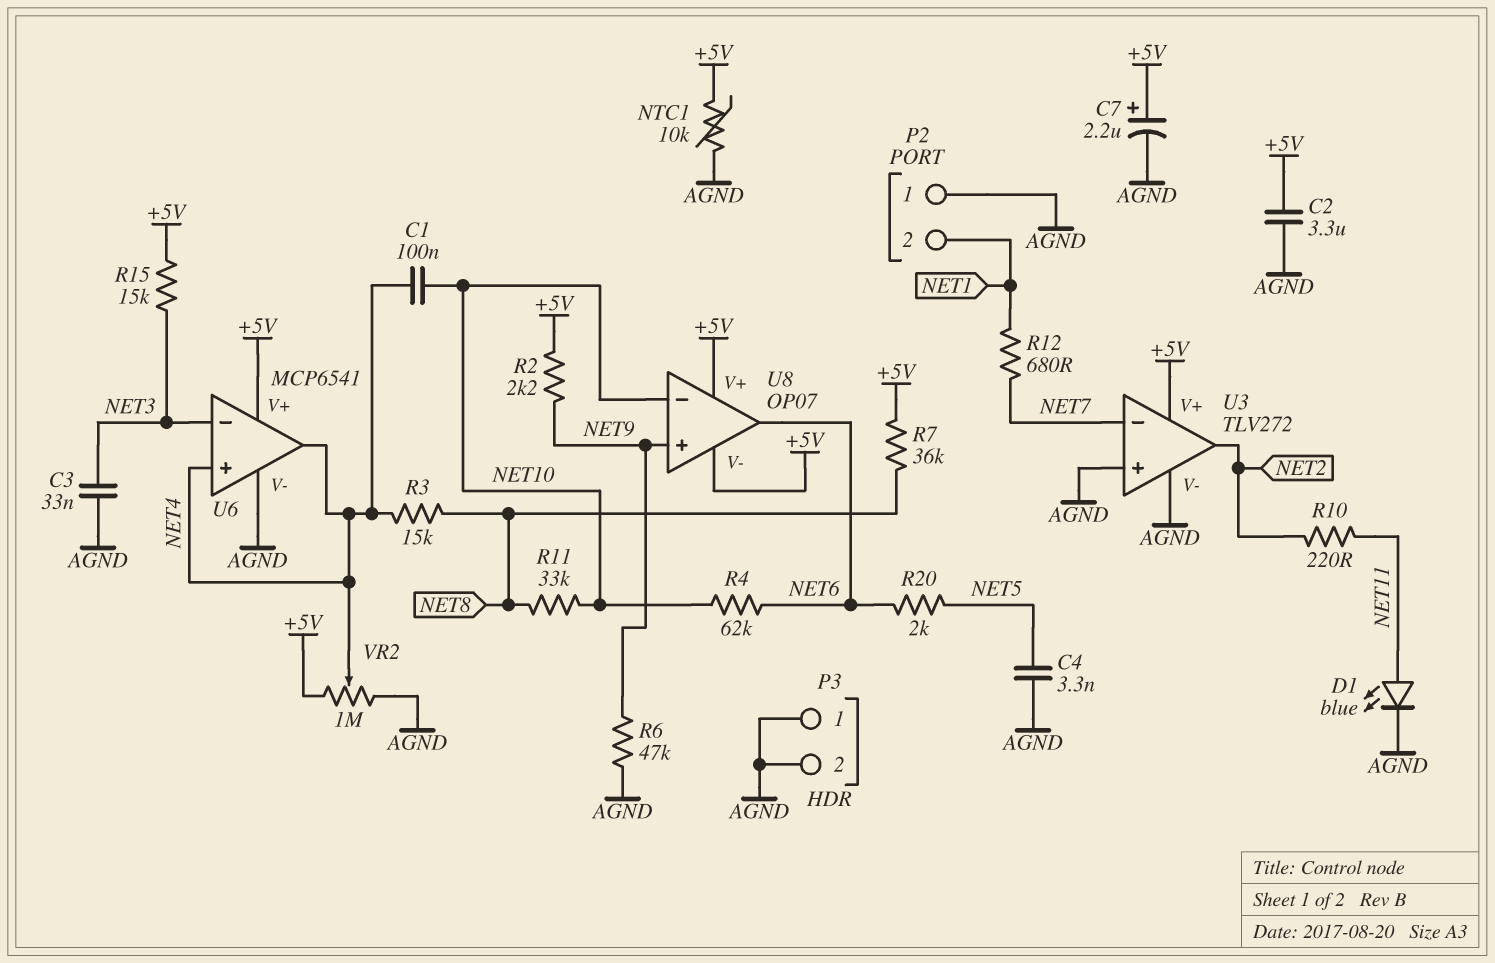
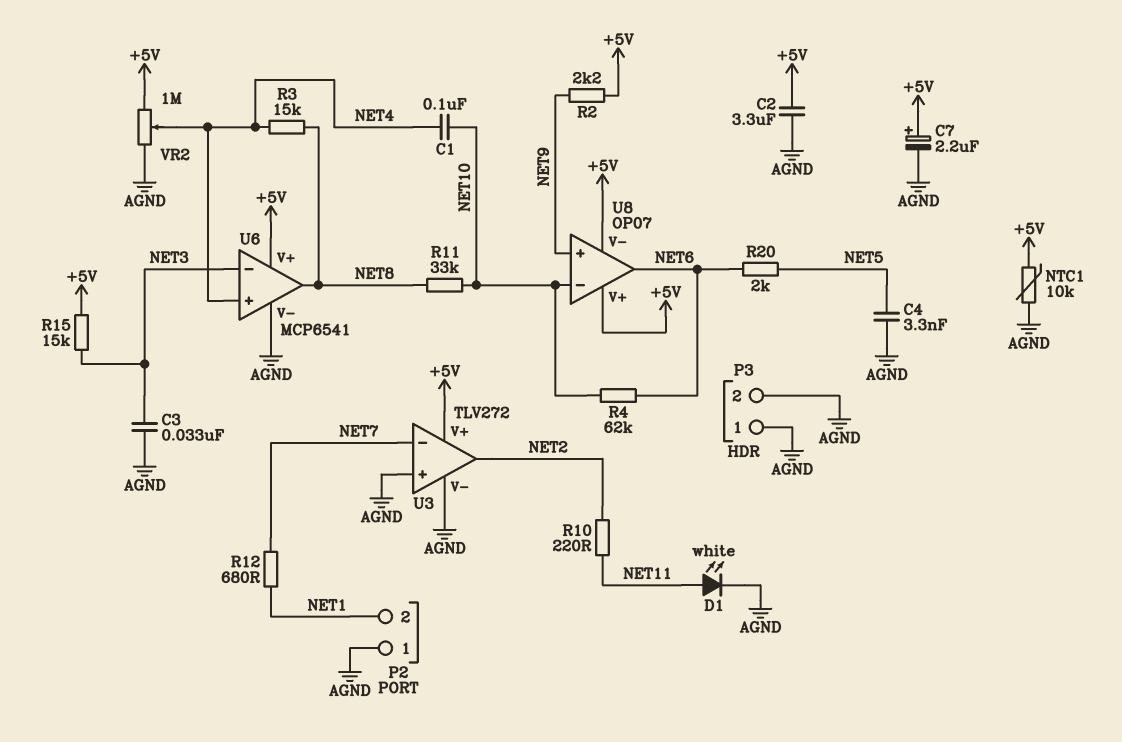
D1: LED blue (A NET11, K AGND) -> LED white (A NET11, K AGND)
R6: 47k (AGND, NET9) -> none
R7: 36k (+5V, NET8) -> none
U6 pin out: NET4 -> NET8

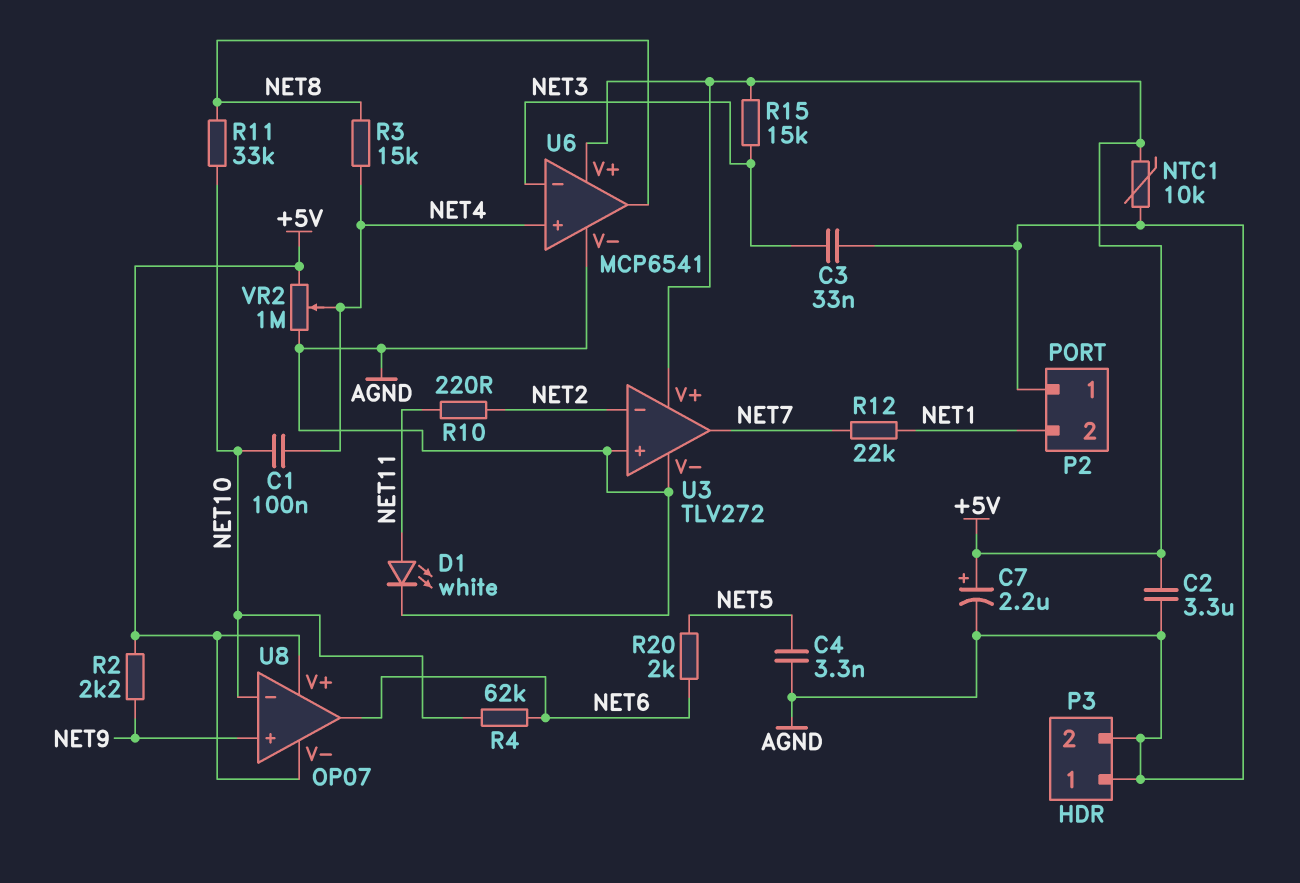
R12: 680 (NET1, NET7) -> 22k (NET1, NET7)
U3 pin in-: NET7 -> NET2
U3 pin out: NET2 -> NET7

